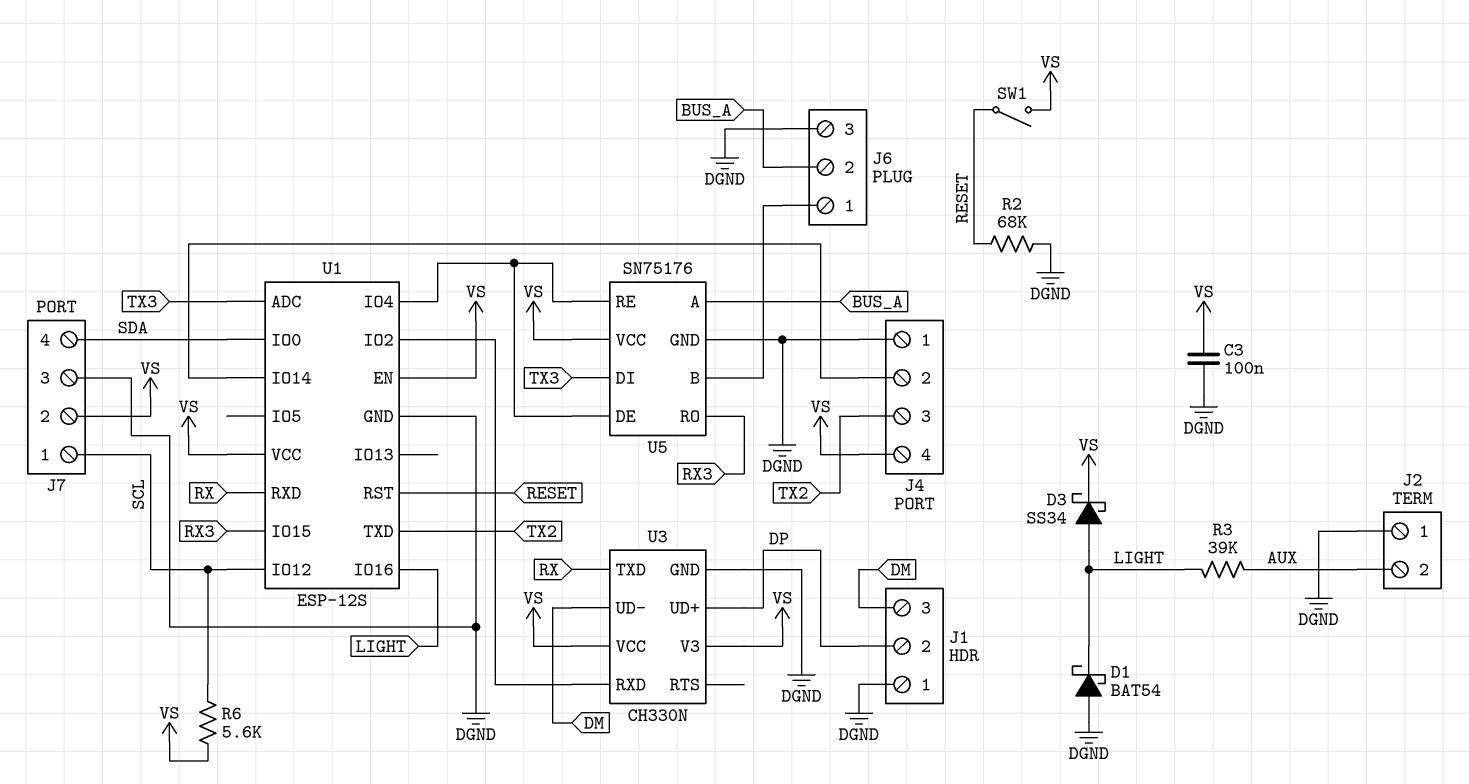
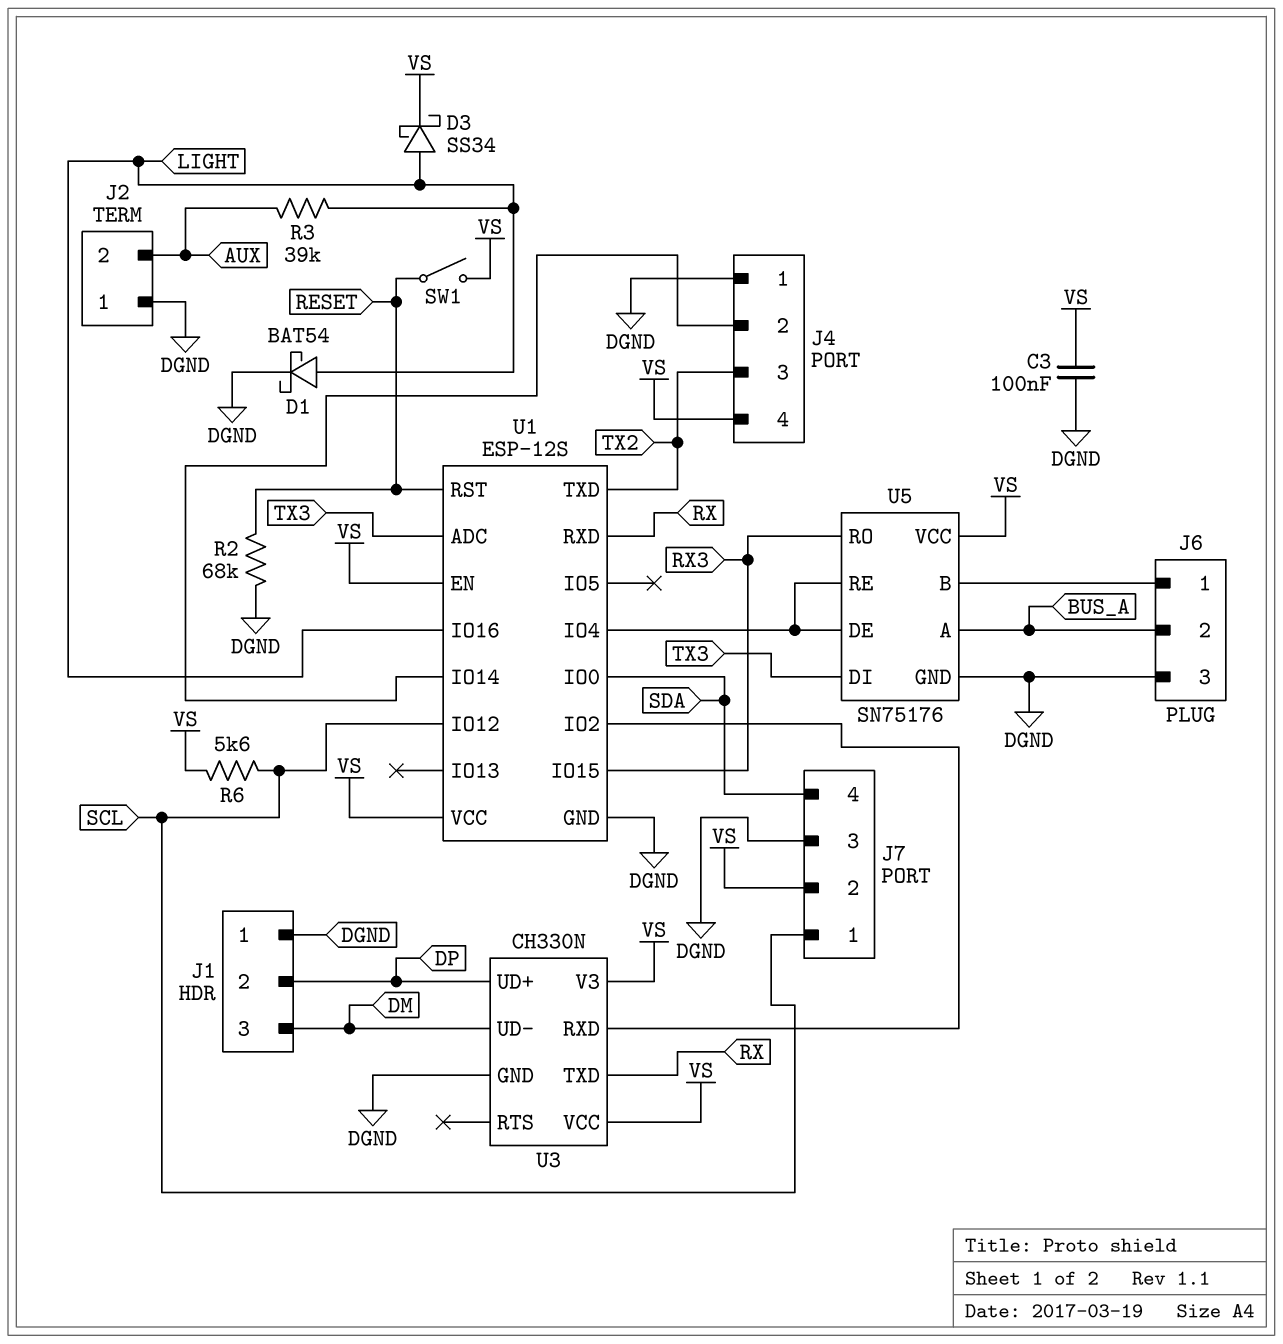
D1: schottky BAT54 (A DGND, K LIGHT) -> schottky BAT54 (A LIGHT, K DGND)

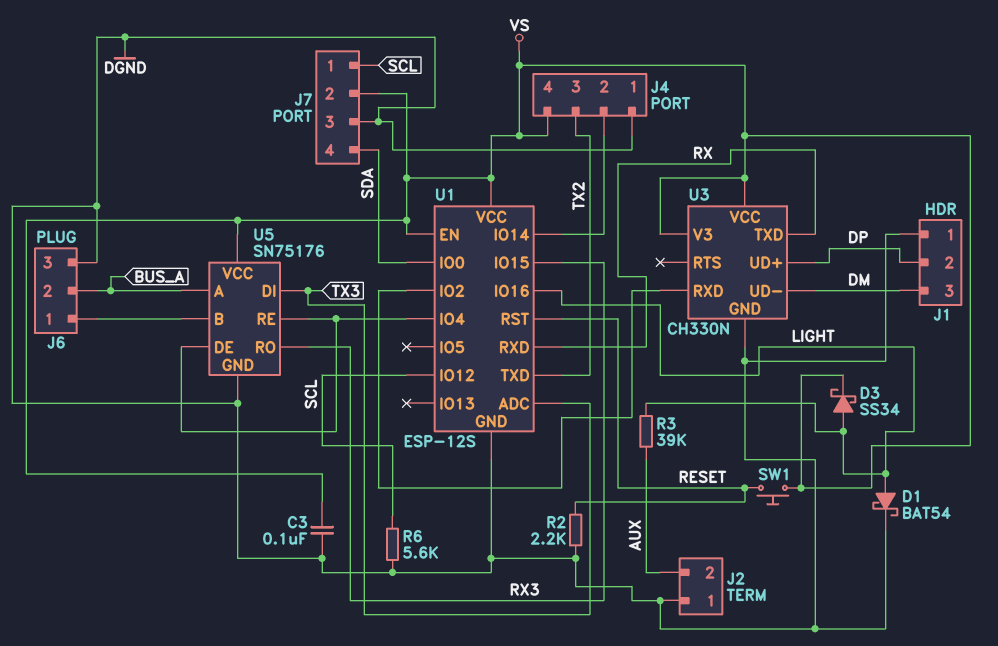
R2: 68k (DGND, RESET) -> 2.2k (DGND, RESET)
R6: 5.6k (SCL, VS) -> 5.6k (DGND, SCL)
SW1: switch (RESET, VS) -> button (RESET, VS)

